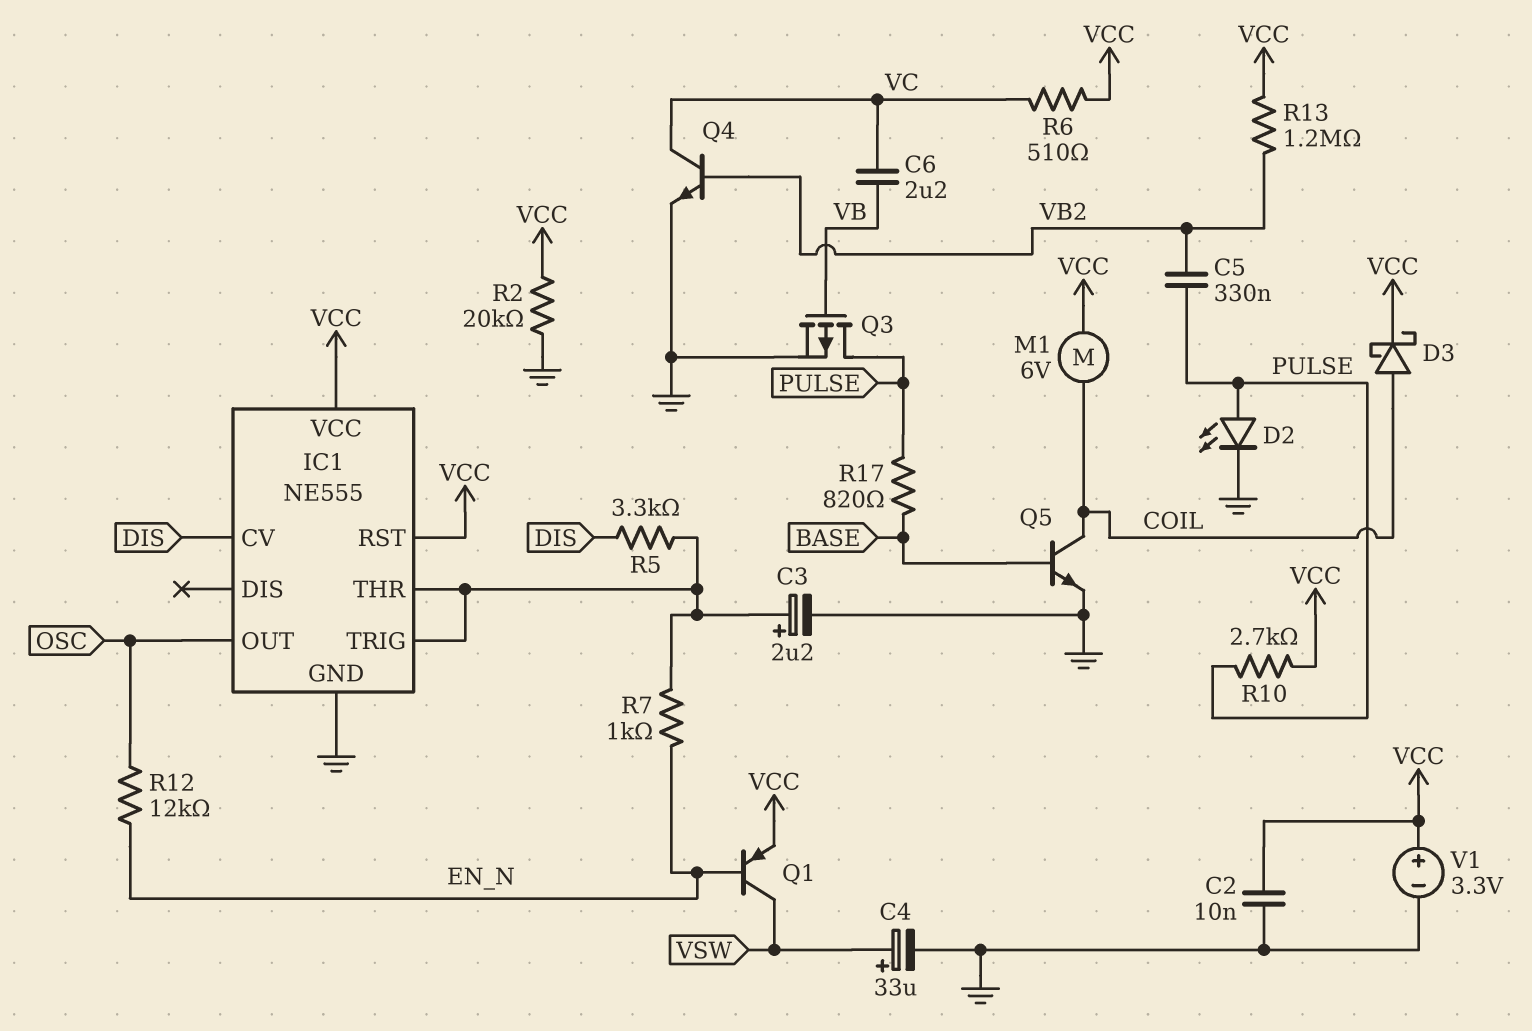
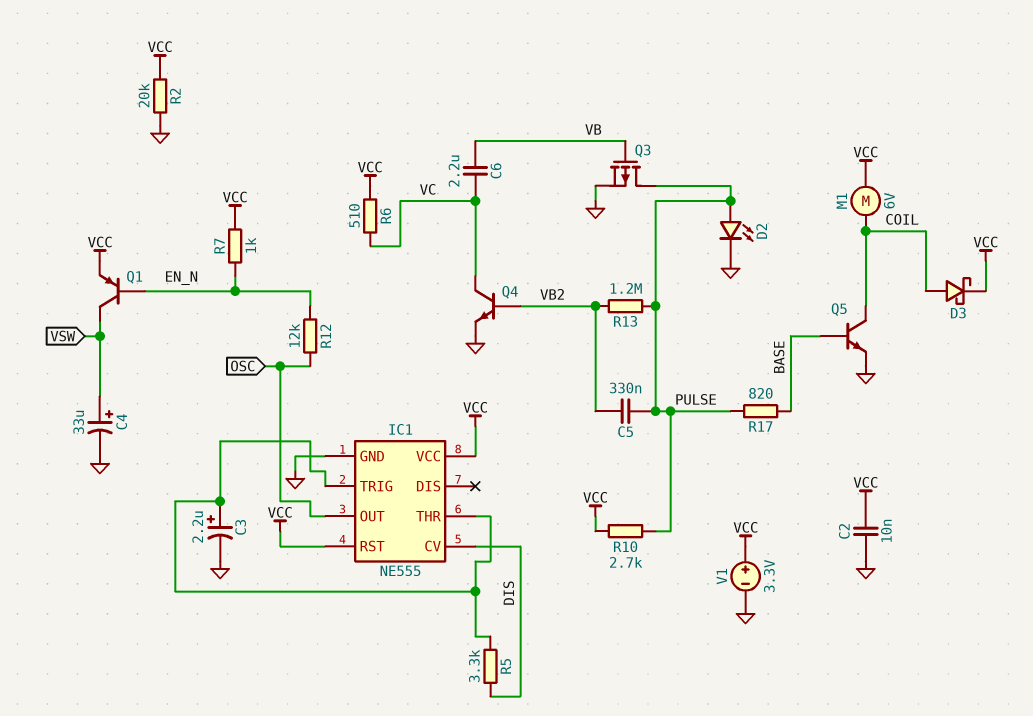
R7: 1k (EN_N, IC1/THR) -> 1k (EN_N, VCC)
R13: 1.2M (VB2, VCC) -> 1.2M (PULSE, VB2)

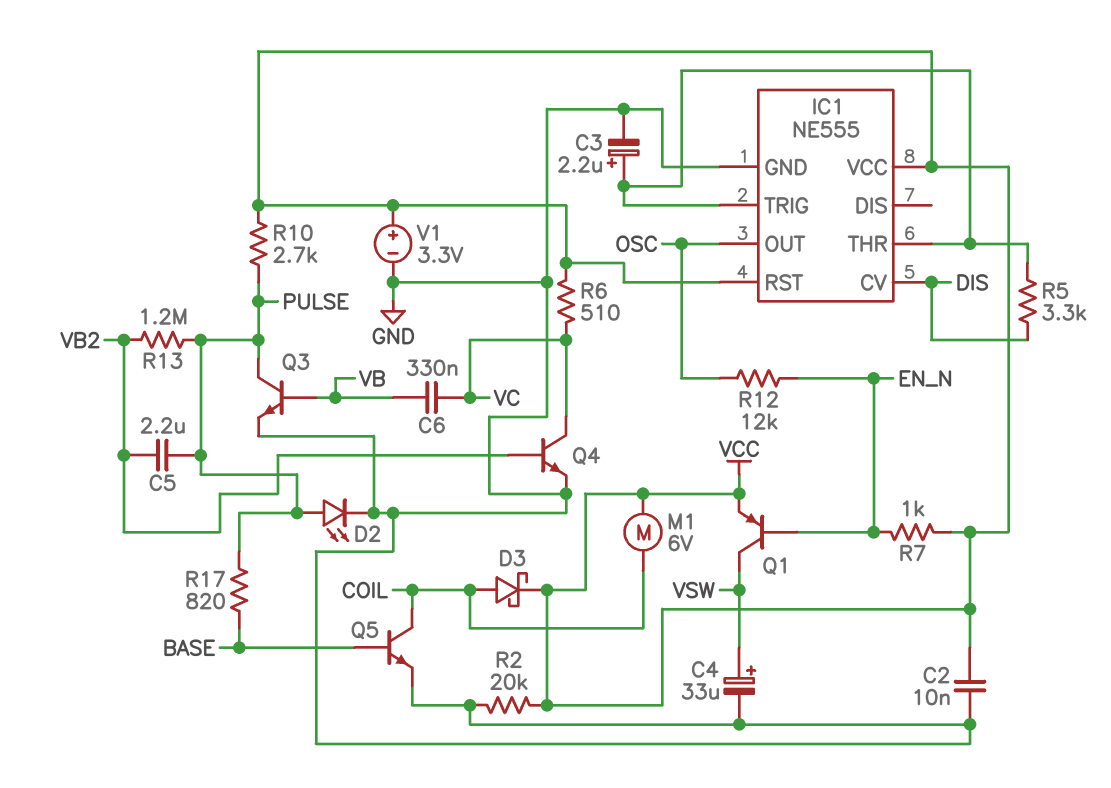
C5: 330nF (PULSE, VB2) -> 2.2uF (PULSE, VB2)
C6: 2.2uF (VB, VC) -> 330nF (VB, VC)
Q3: PMOS (G VB, D PULSE, S GND) -> NPN (B VB, C PULSE, E GND)

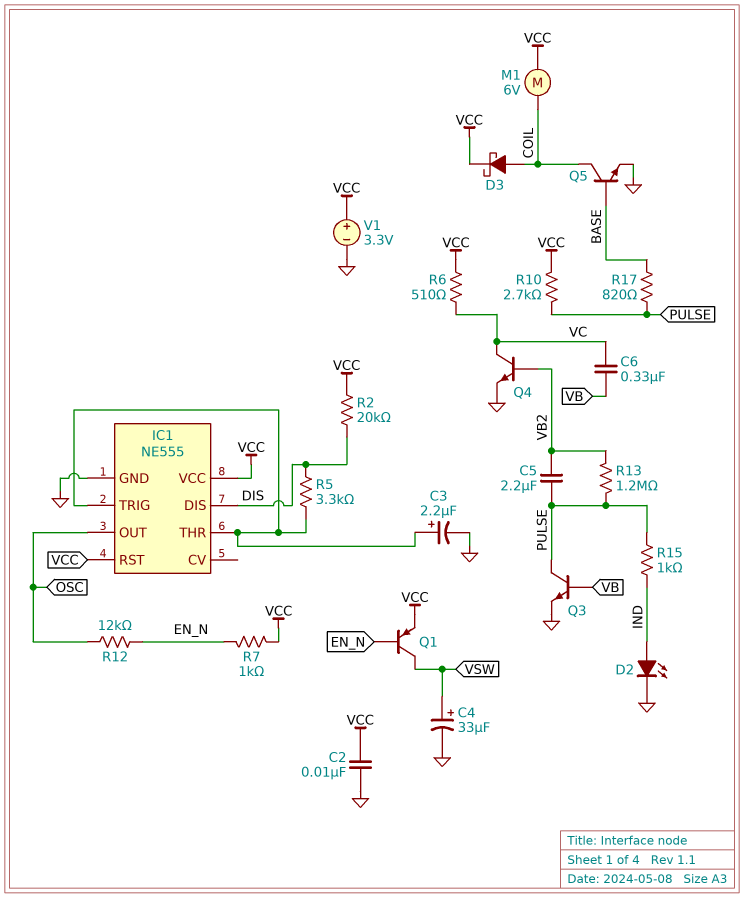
D2: LED (A PULSE, K GND) -> LED (A IND, K GND)
IC1 pin CV: DIS -> none
IC1 pin DIS: none -> DIS
R2: 20k (GND, VCC) -> 20k (DIS, VCC)
R15: none -> 1k (IND, PULSE)

